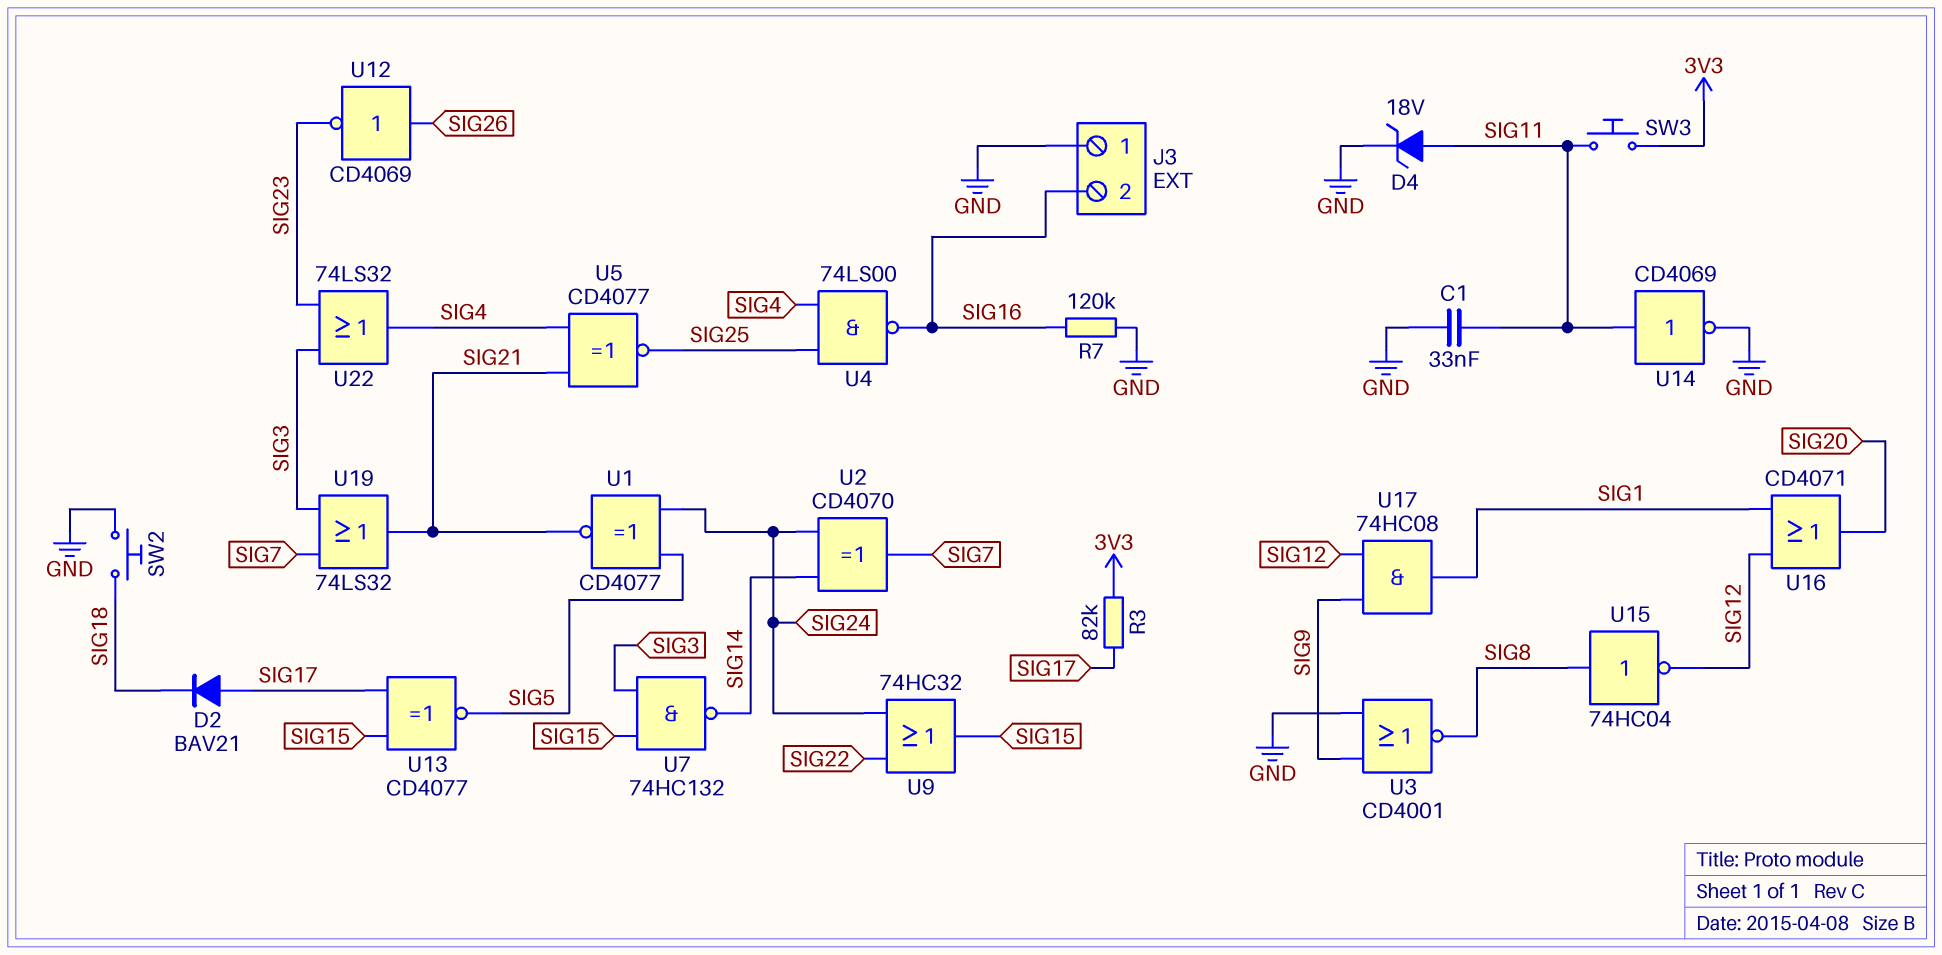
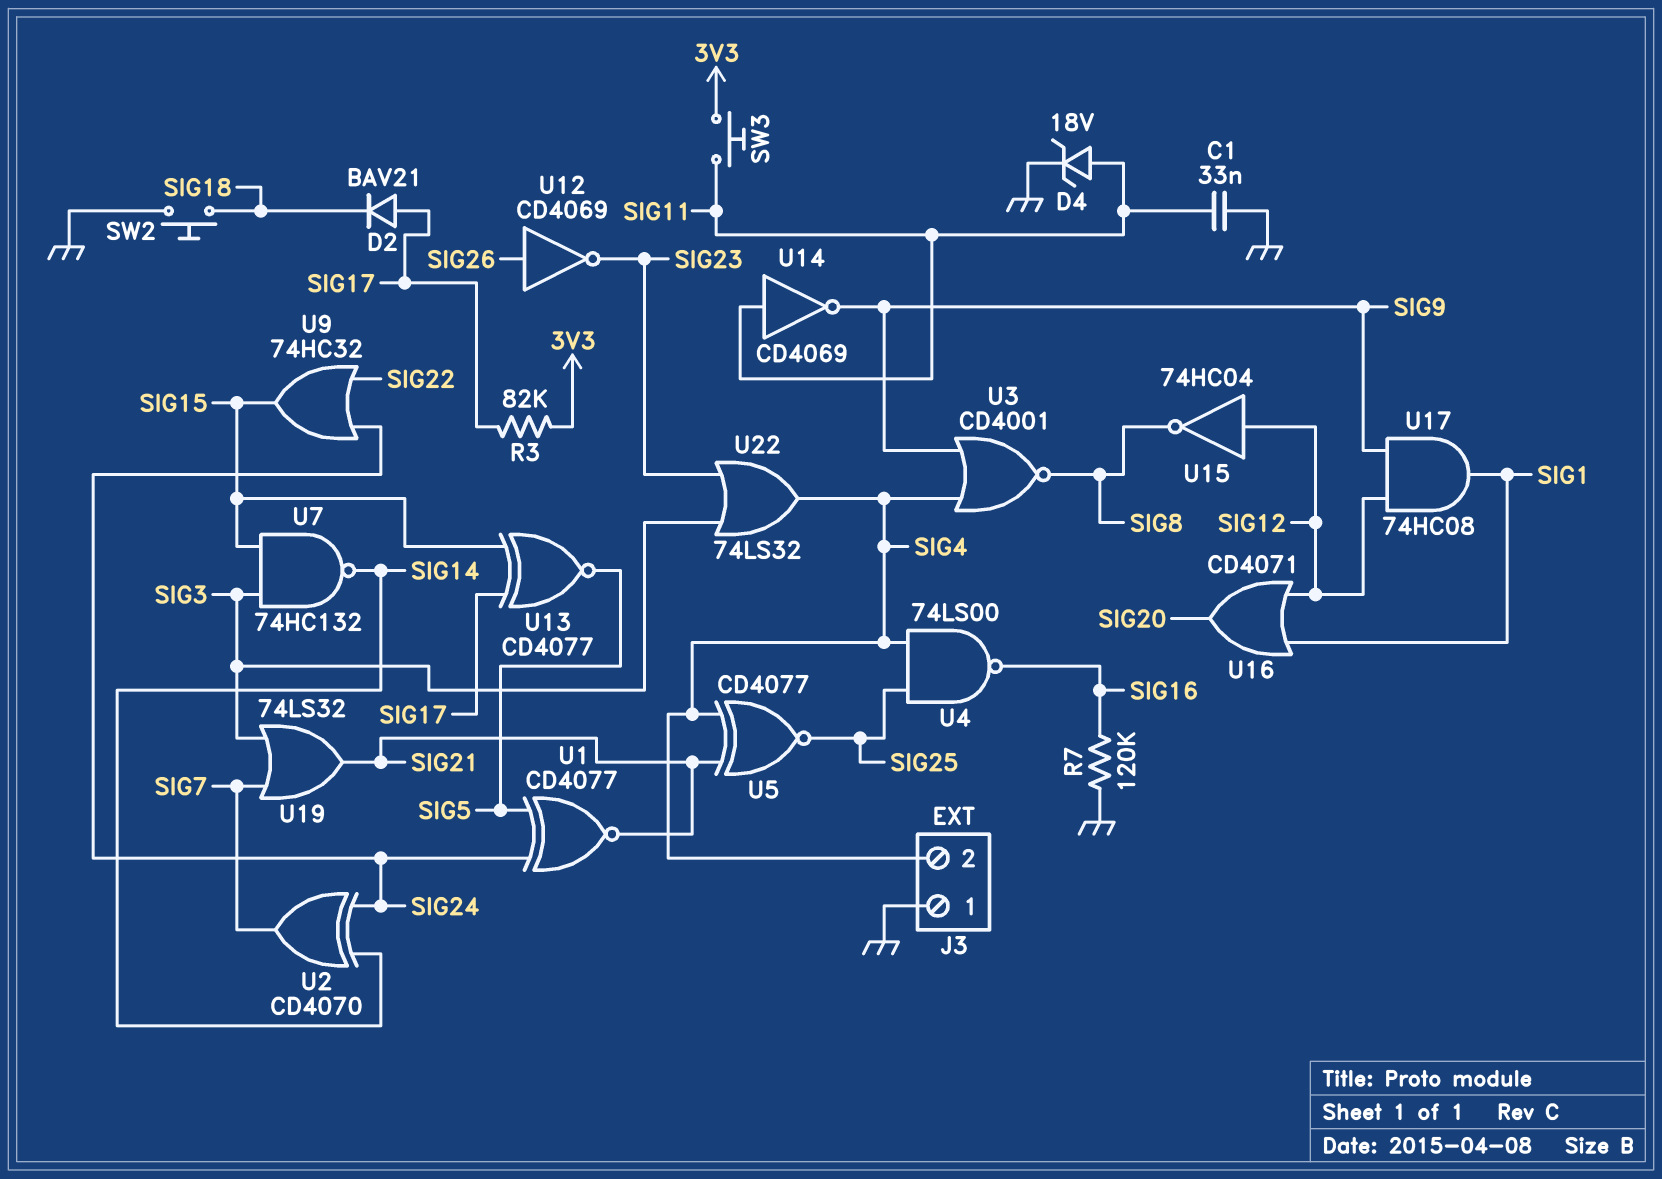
J3 pin 2: SIG16 -> SIG4
U3: NOR CD4001 (in GND, in SIG9, out SIG8) -> NOR CD4001 (in SIG4, in SIG9, out SIG8)
U14: NOT CD4069 (in SIG11, out GND) -> NOT CD4069 (in SIG11, out SIG9)
U15: NOT 74HC04 (in SIG8, out SIG12) -> NOT 74HC04 (in SIG12, out SIG8)

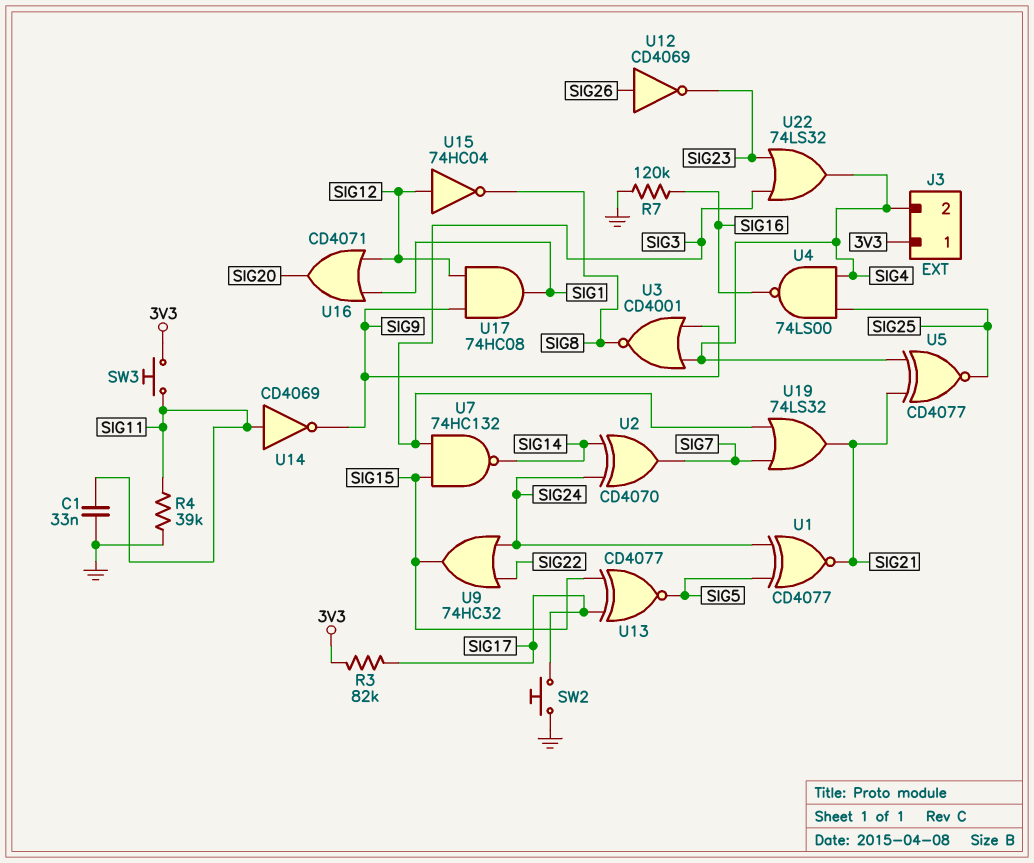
D2: diode BAV21 (A SIG17, K SIG18) -> none
D4: zener 18V (A SIG11, K GND) -> none
J3 pin 1: GND -> 3V3
R4: none -> 39k (GND, SIG11)
SW2: button (GND, SIG18) -> button (GND, SIG17)

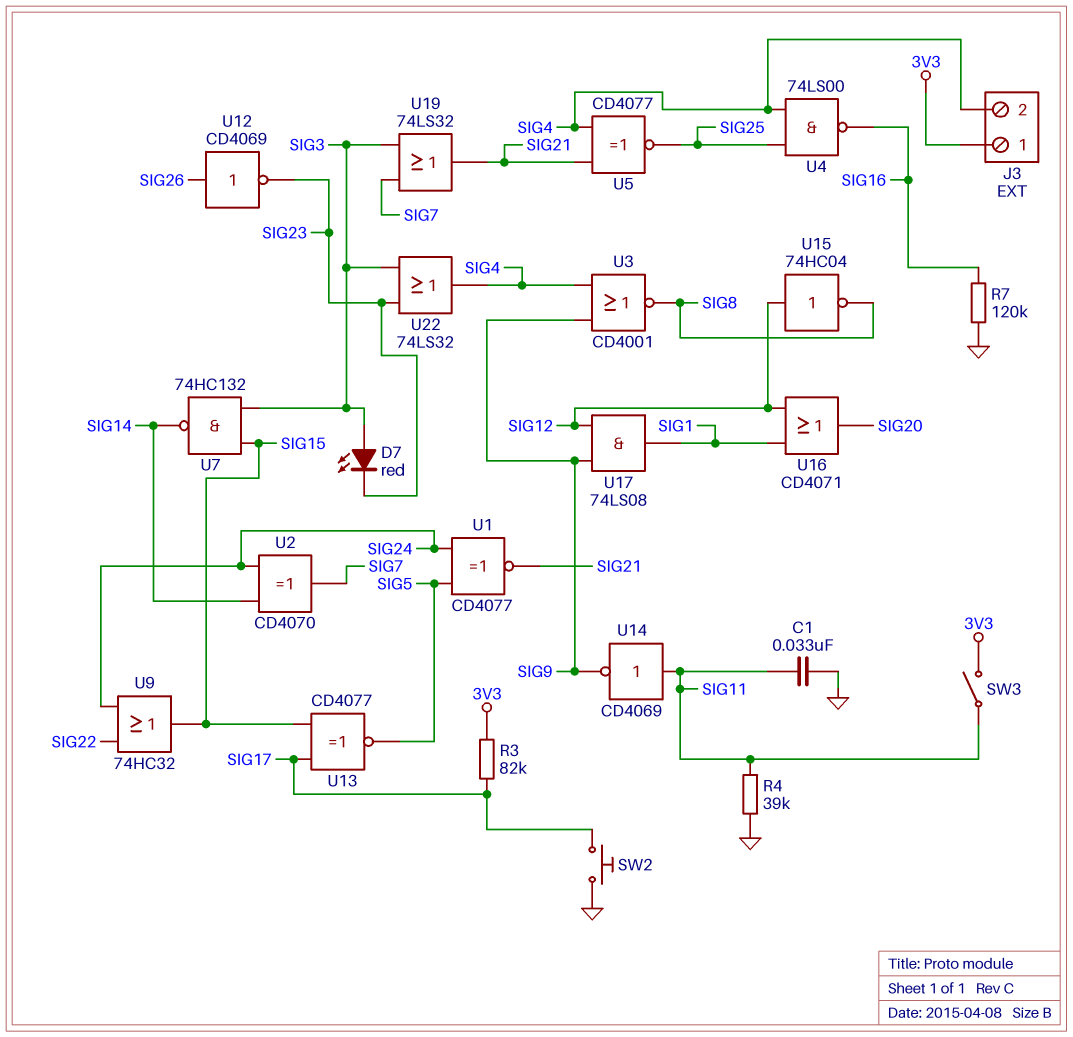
D7: none -> LED red (A SIG3, K SIG23)
SW3: button (3V3, SIG11) -> switch (3V3, SIG11)
U17: AND 74HC08 (in SIG9, in SIG12, out SIG1) -> AND 74LS08 (in SIG9, in SIG12, out SIG1)

